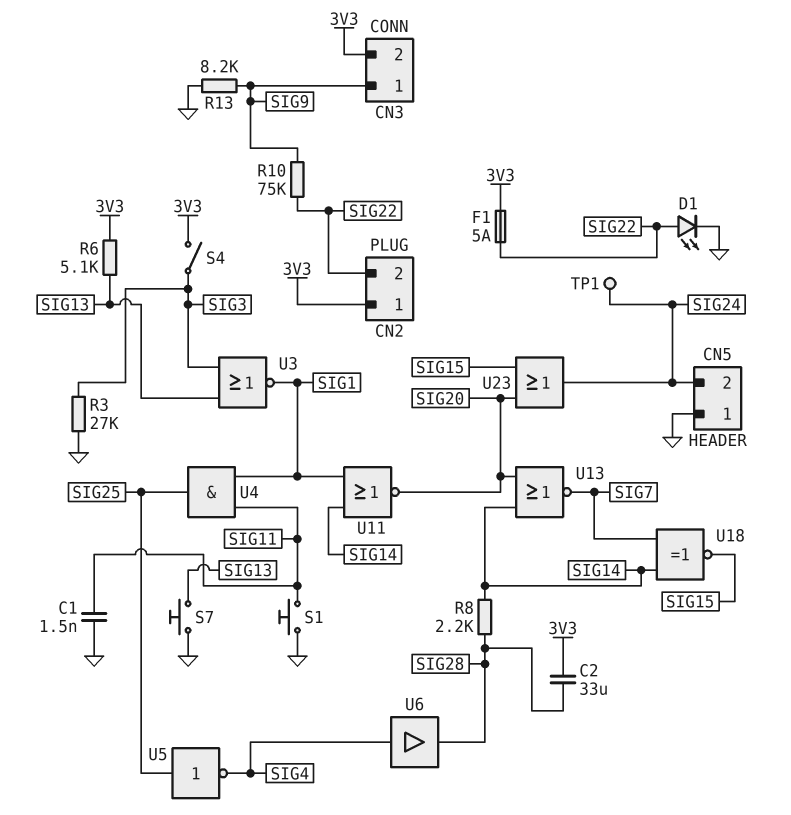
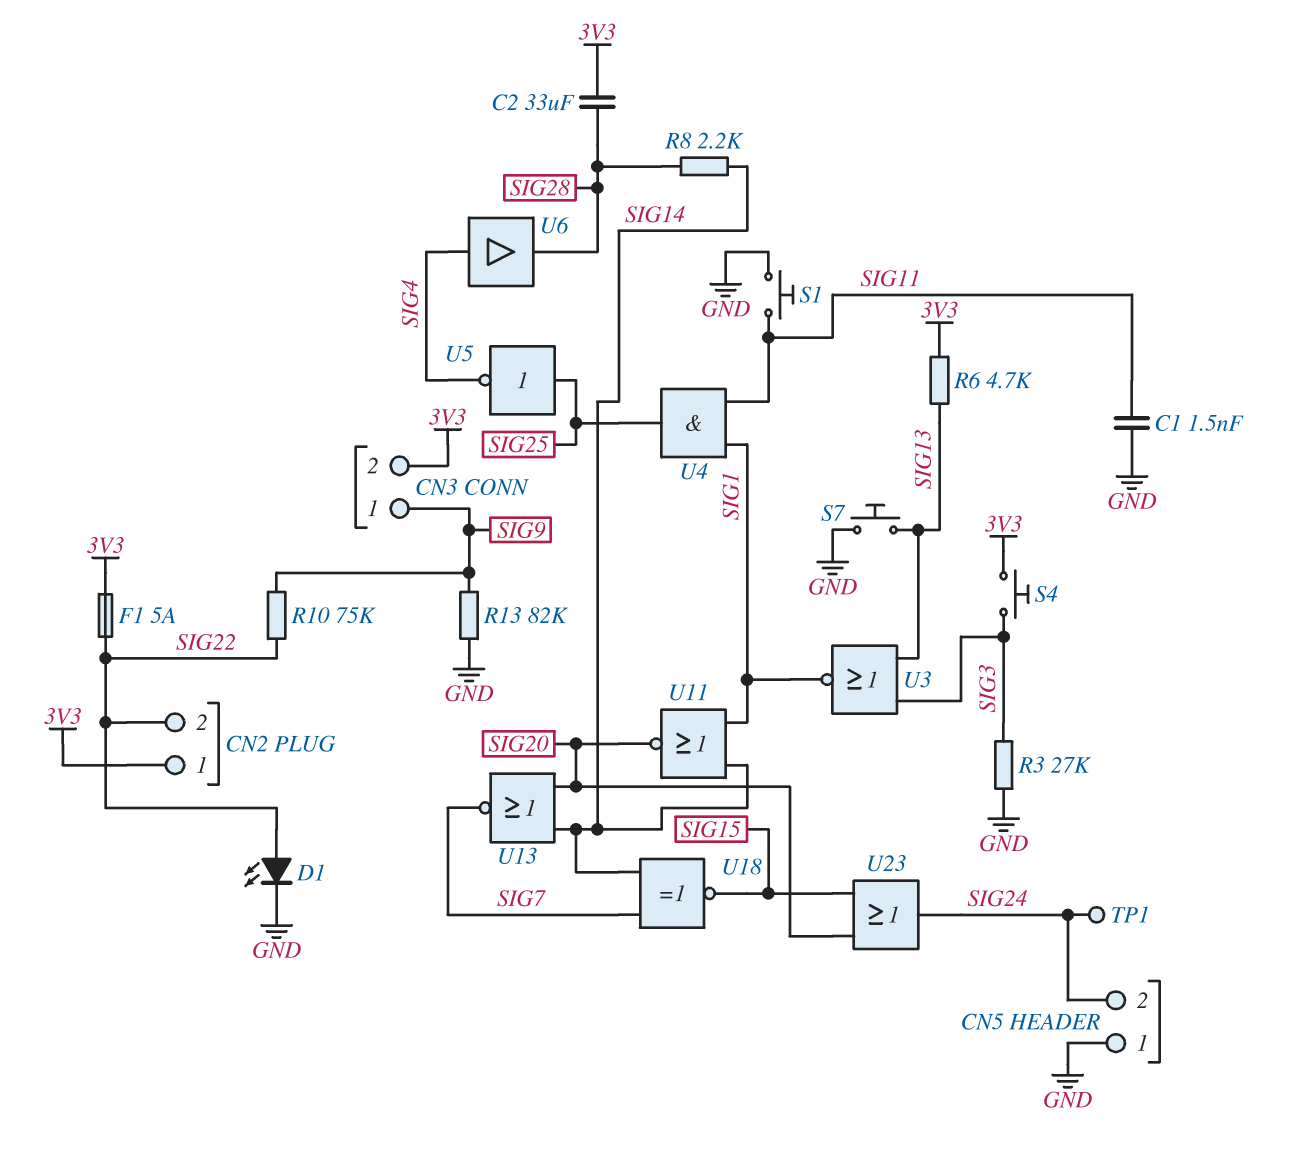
R6: 5.1k (3V3, SIG13) -> 4.7k (3V3, SIG13)
R13: 8.2k (GND, SIG9) -> 82k (GND, SIG9)
S4: switch (3V3, SIG3) -> button (3V3, SIG3)

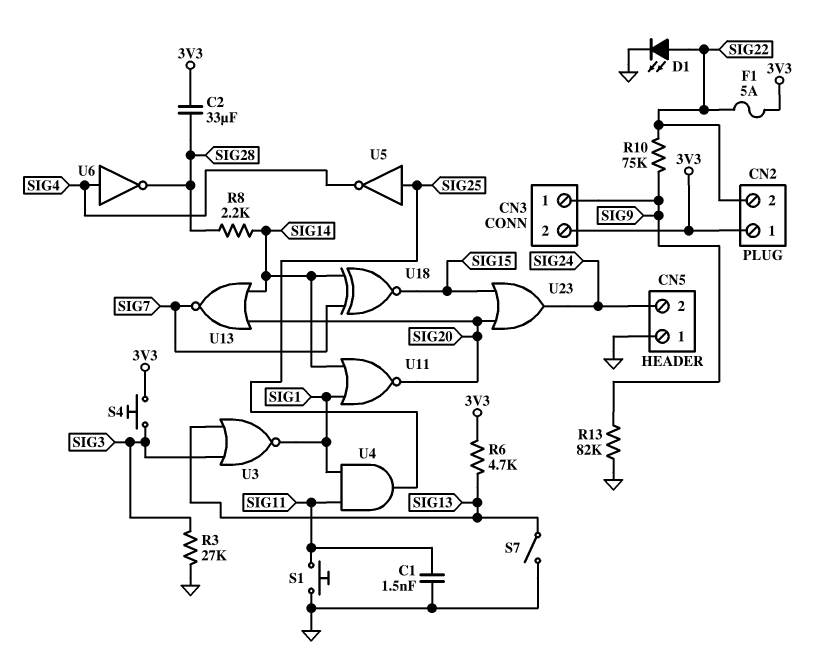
S7: button (GND, SIG13) -> switch (GND, SIG13)
TP1: test point (SIG24) -> none
U6: buffer (in SIG4, out SIG28) -> NOT (in SIG4, out SIG28)

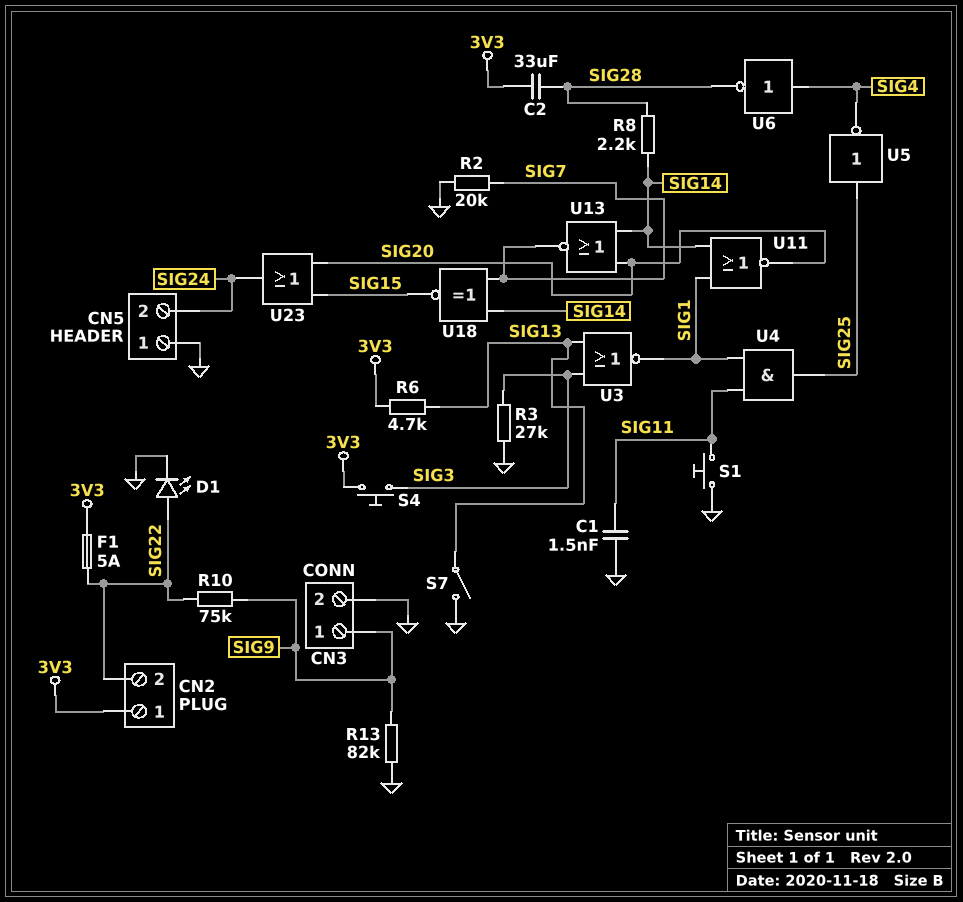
CN3 pin 2: 3V3 -> GND
R2: none -> 20k (GND, SIG7)

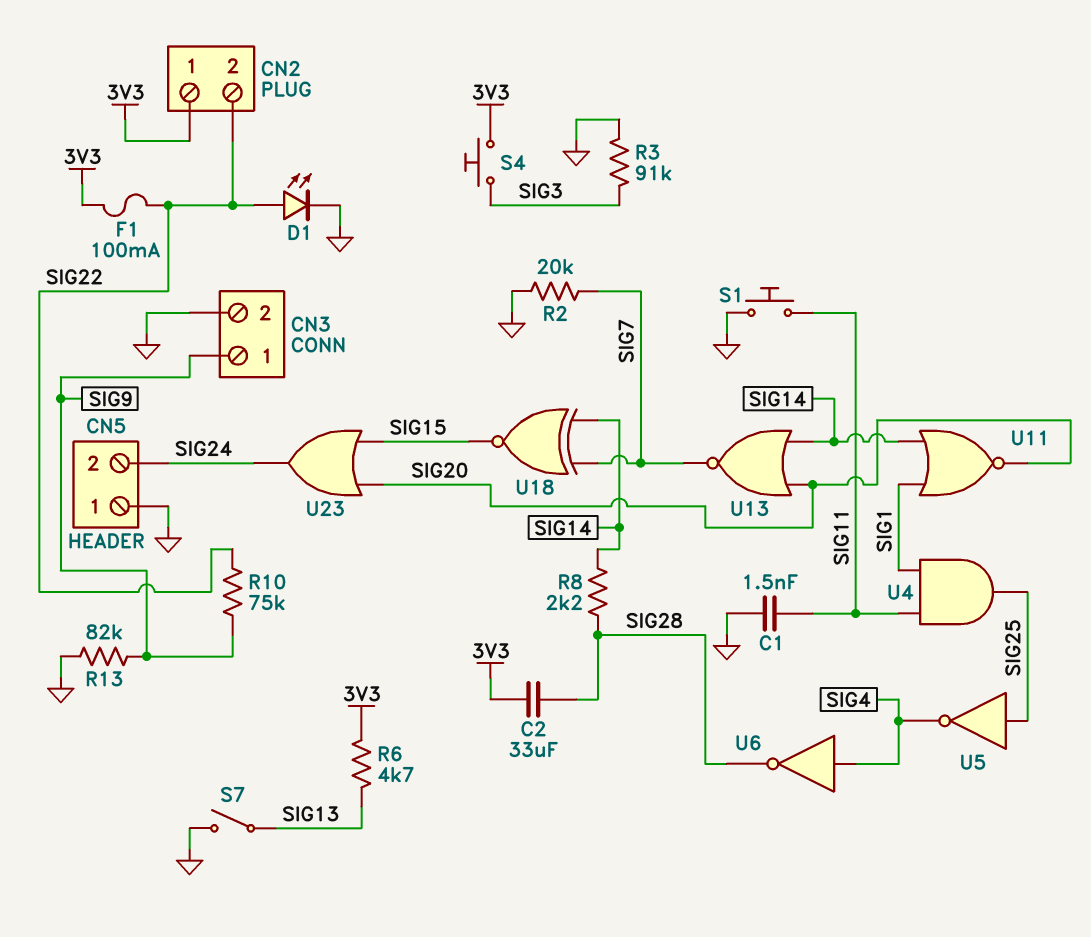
F1: 5A (3V3, SIG22) -> 100mA (3V3, SIG22)
R3: 27k (GND, SIG3) -> 91k (GND, SIG3)
U3: NOR (in SIG3, in SIG13, out SIG1) -> none

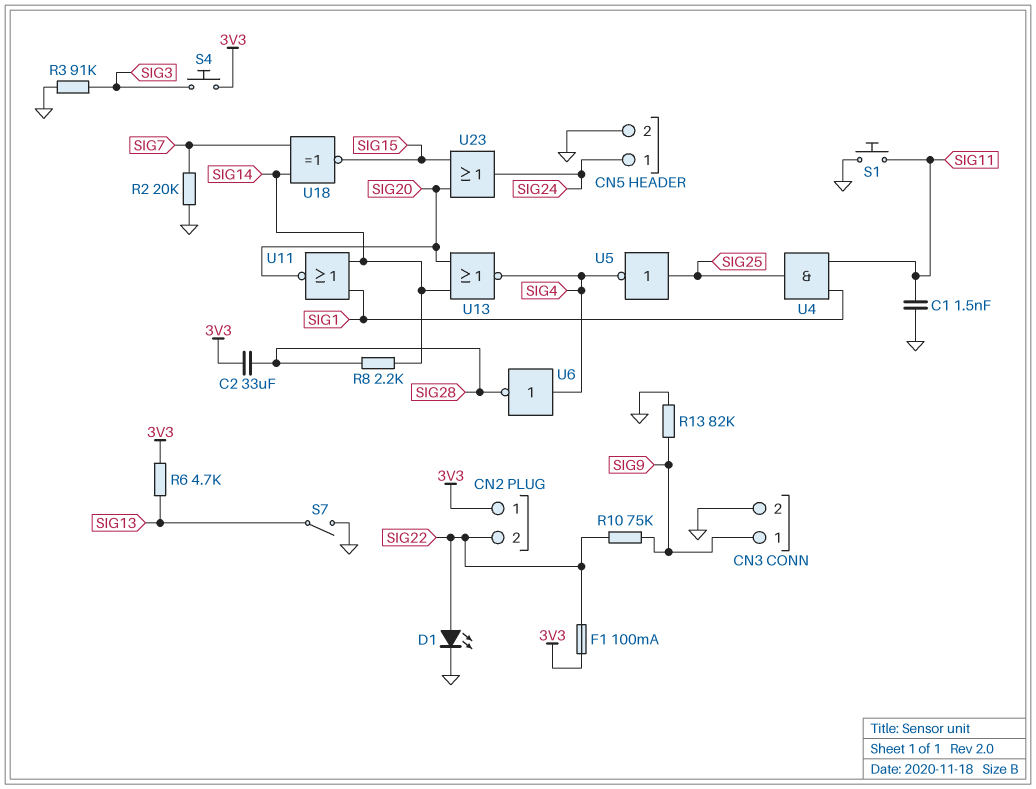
CN5 pin 1: GND -> SIG24
CN5 pin 2: SIG24 -> GND
U13: NOR (in SIG14, in SIG20, out SIG7) -> NOR (in SIG14, in SIG20, out SIG4)

